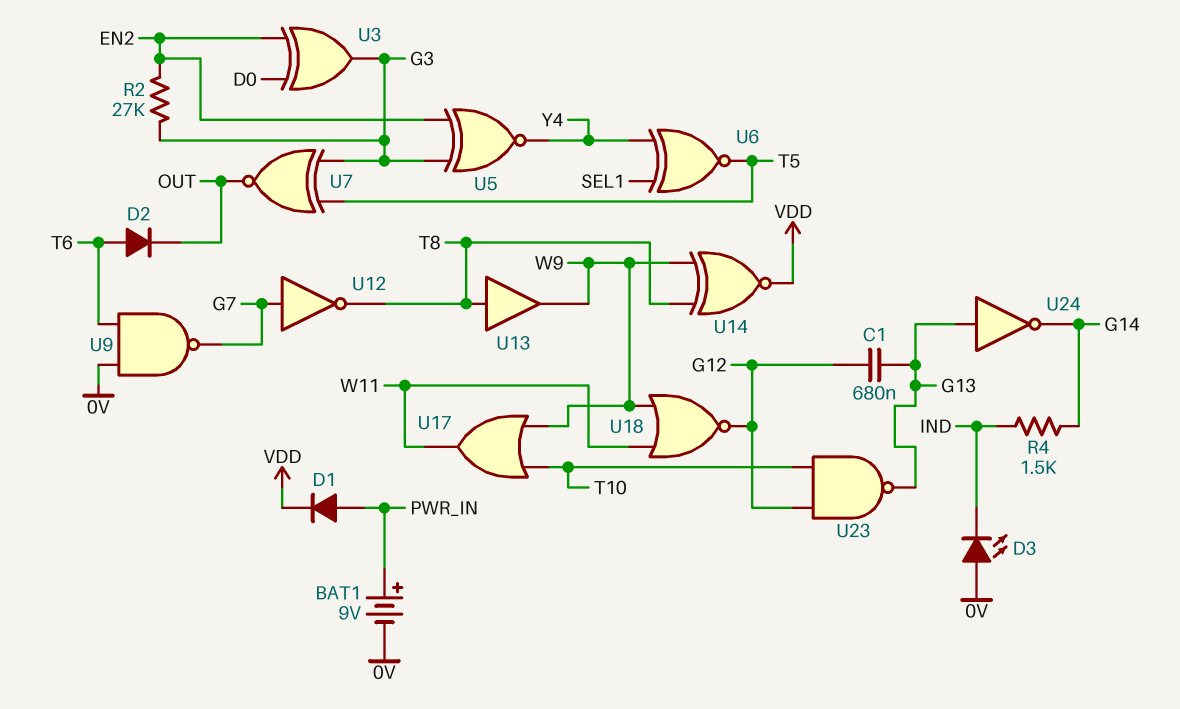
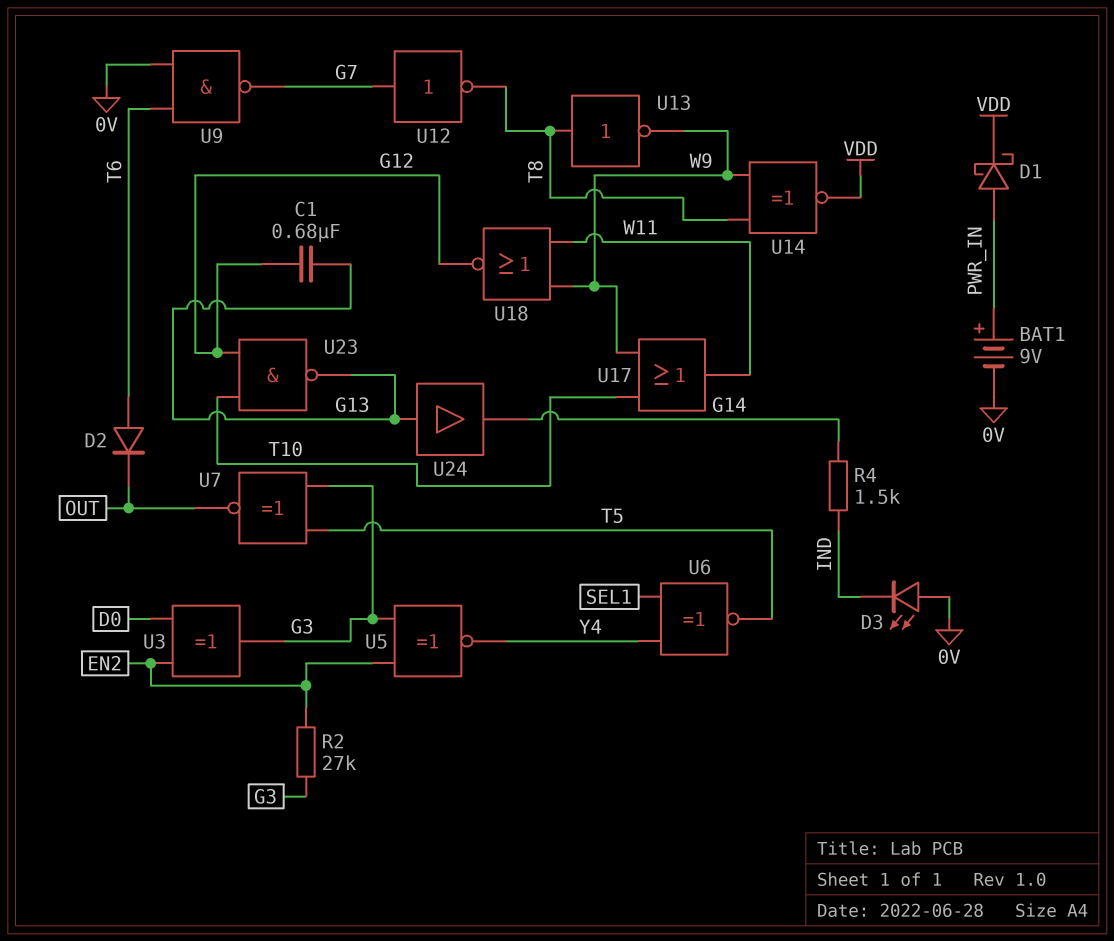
D1: diode (A PWR_IN, K VDD) -> schottky (A PWR_IN, K VDD)
U13: buffer (in T8, out W9) -> NOT (in T8, out W9)
U24: NOT (in G13, out G14) -> buffer (in G13, out G14)

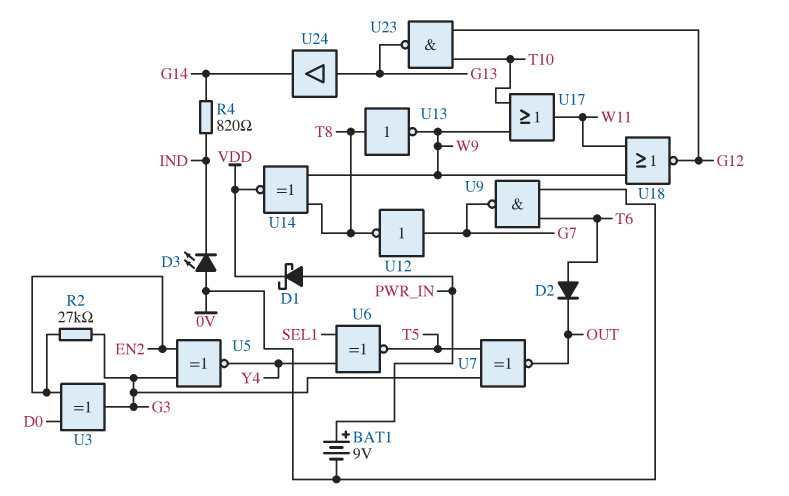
C1: 680nF (G12, G13) -> none
R4: 1.5k (G14, IND) -> 820 (G14, IND)

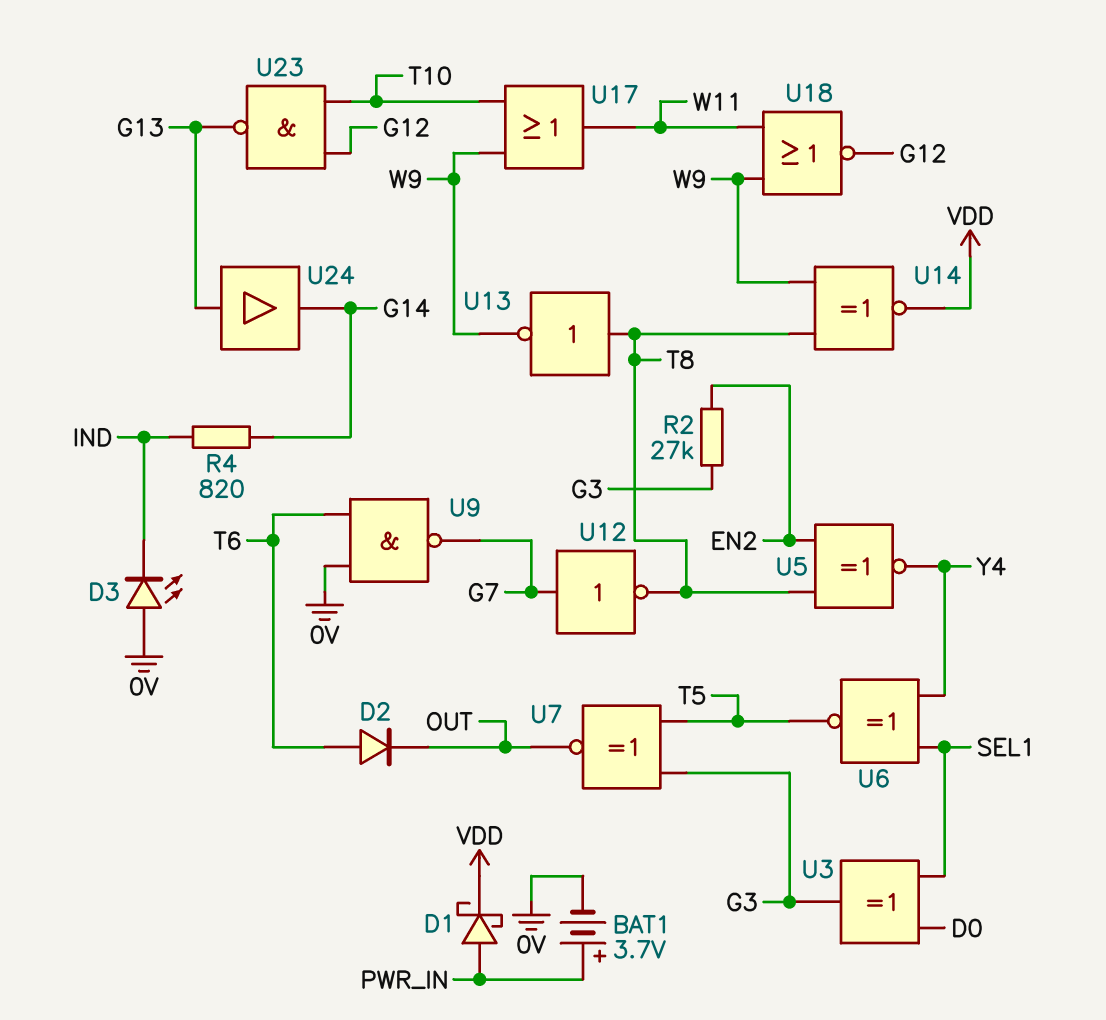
BAT1: 9V (plus PWR_IN, minus 0V) -> 3.7V (plus PWR_IN, minus 0V)
U3: XOR (in D0, in EN2, out G3) -> XOR (in D0, in SEL1, out G3)
U5: XNOR (in EN2, in G3, out Y4) -> XNOR (in EN2, in T8, out Y4)

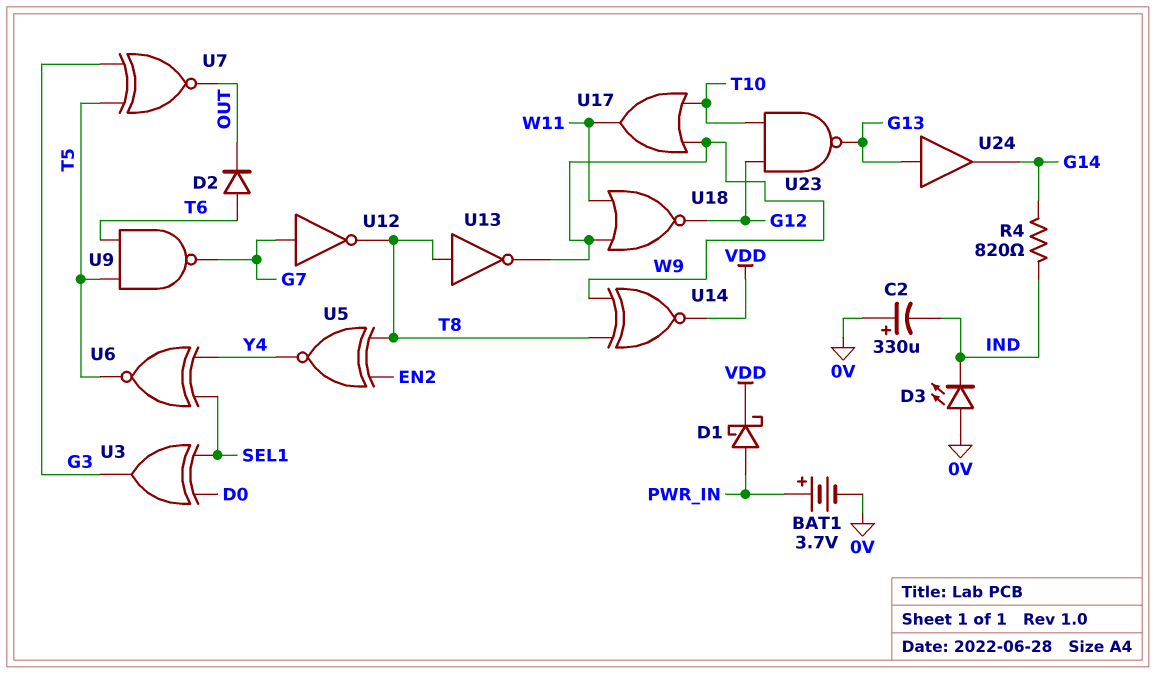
C2: none -> 330uF (plus 0V, minus IND)
R2: 27k (EN2, G3) -> none
U9: NAND (in 0V, in T6, out G7) -> NAND (in T5, in T6, out G7)

